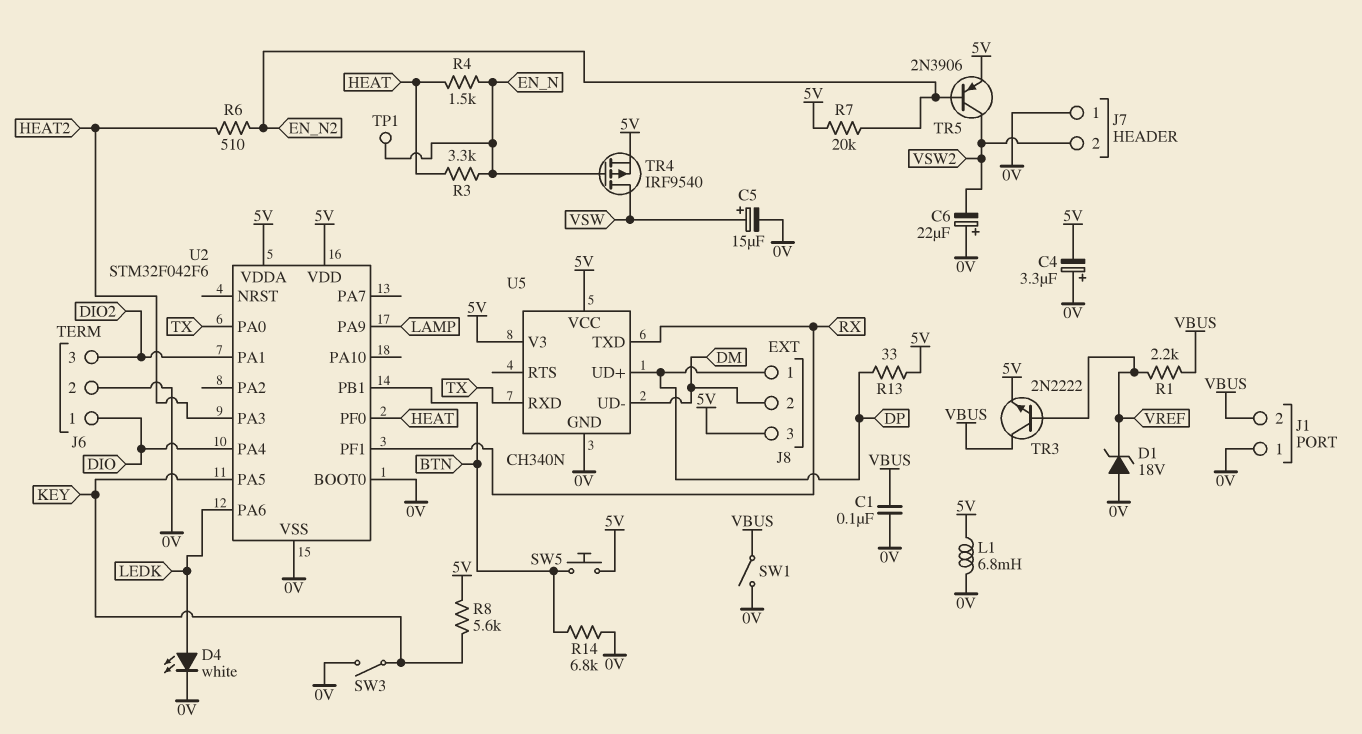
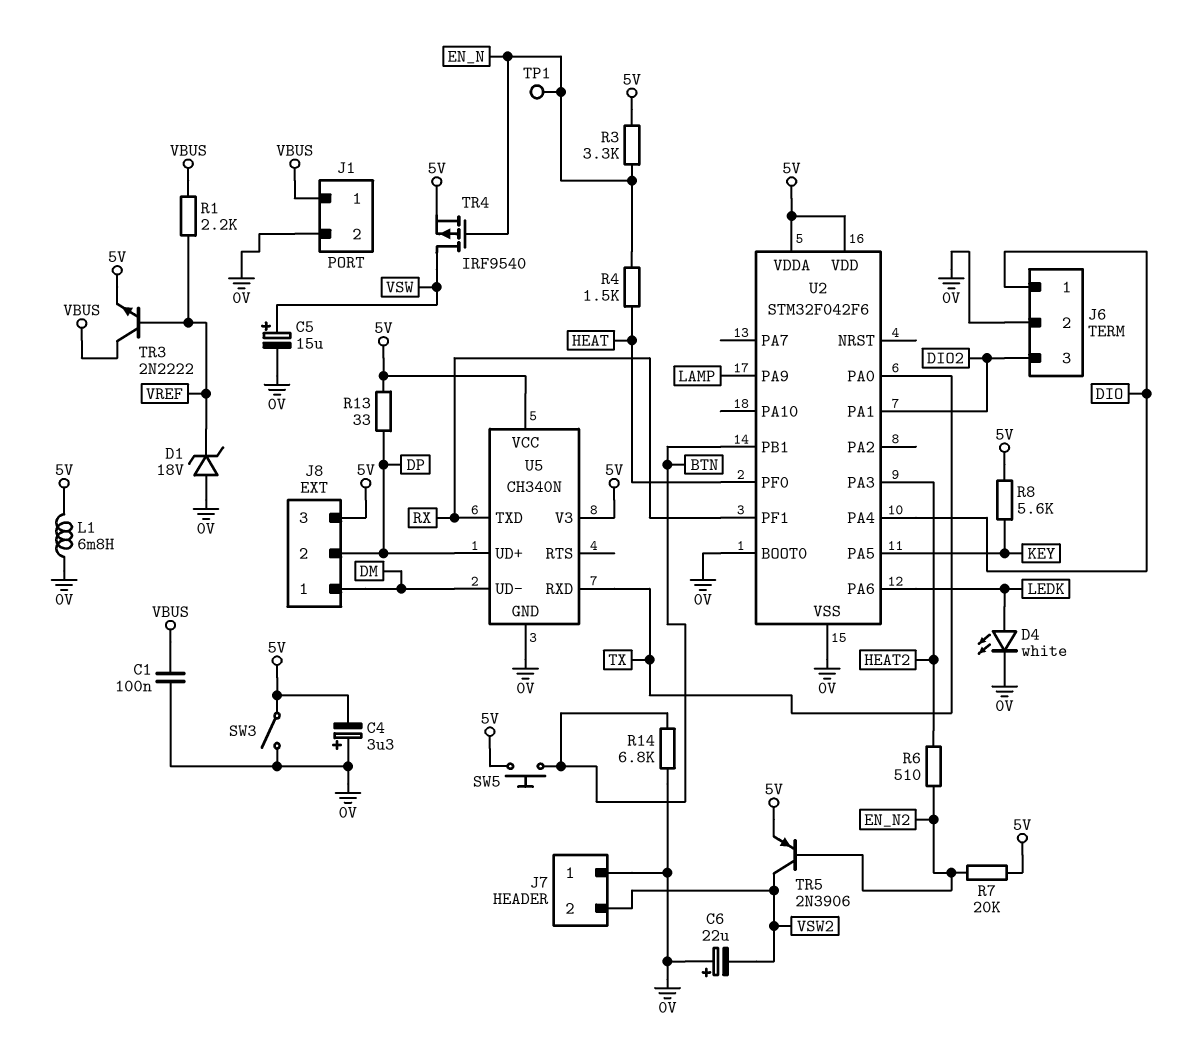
J1 pin 1: 0V -> VBUS
J1 pin 2: VBUS -> 0V
J8 pin 1: DP -> DM
J8 pin 2: DM -> DP
R3: 3.3k (EN_N, HEAT) -> 3.3k (5V, EN_N)
SW1: switch (0V, VBUS) -> none
SW3: switch (0V, KEY) -> switch (0V, 5V)

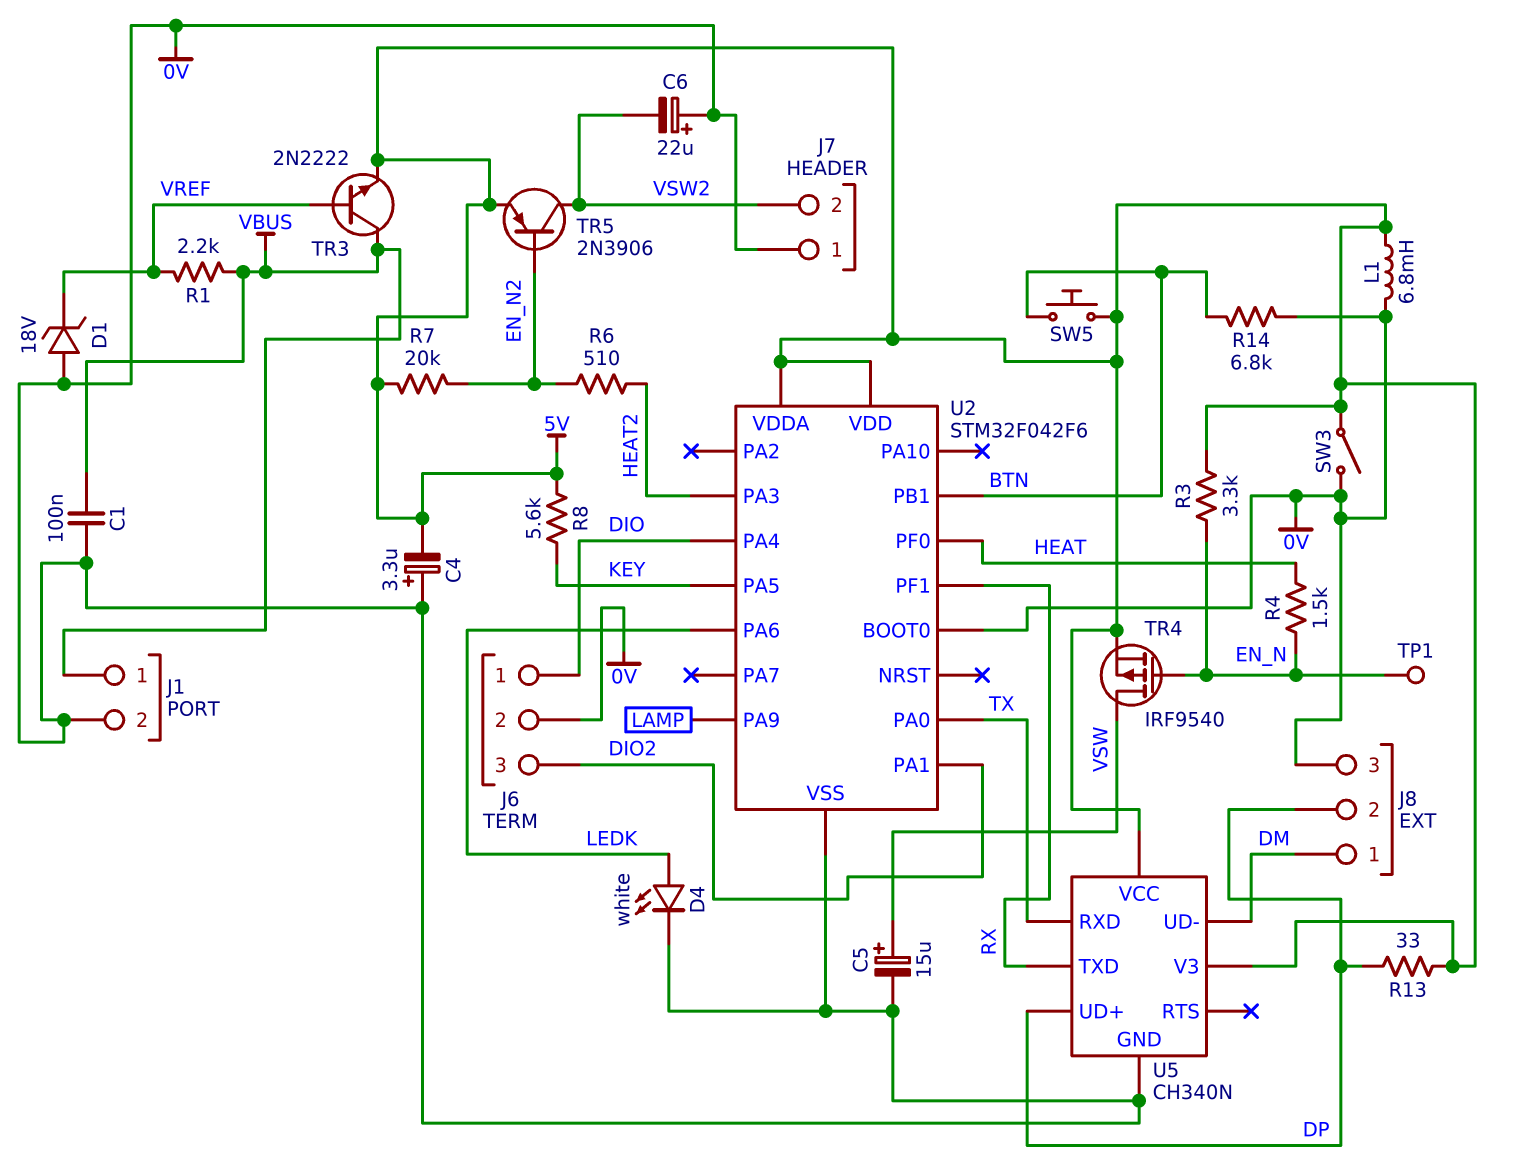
J8 pin 3: 5V -> 0V

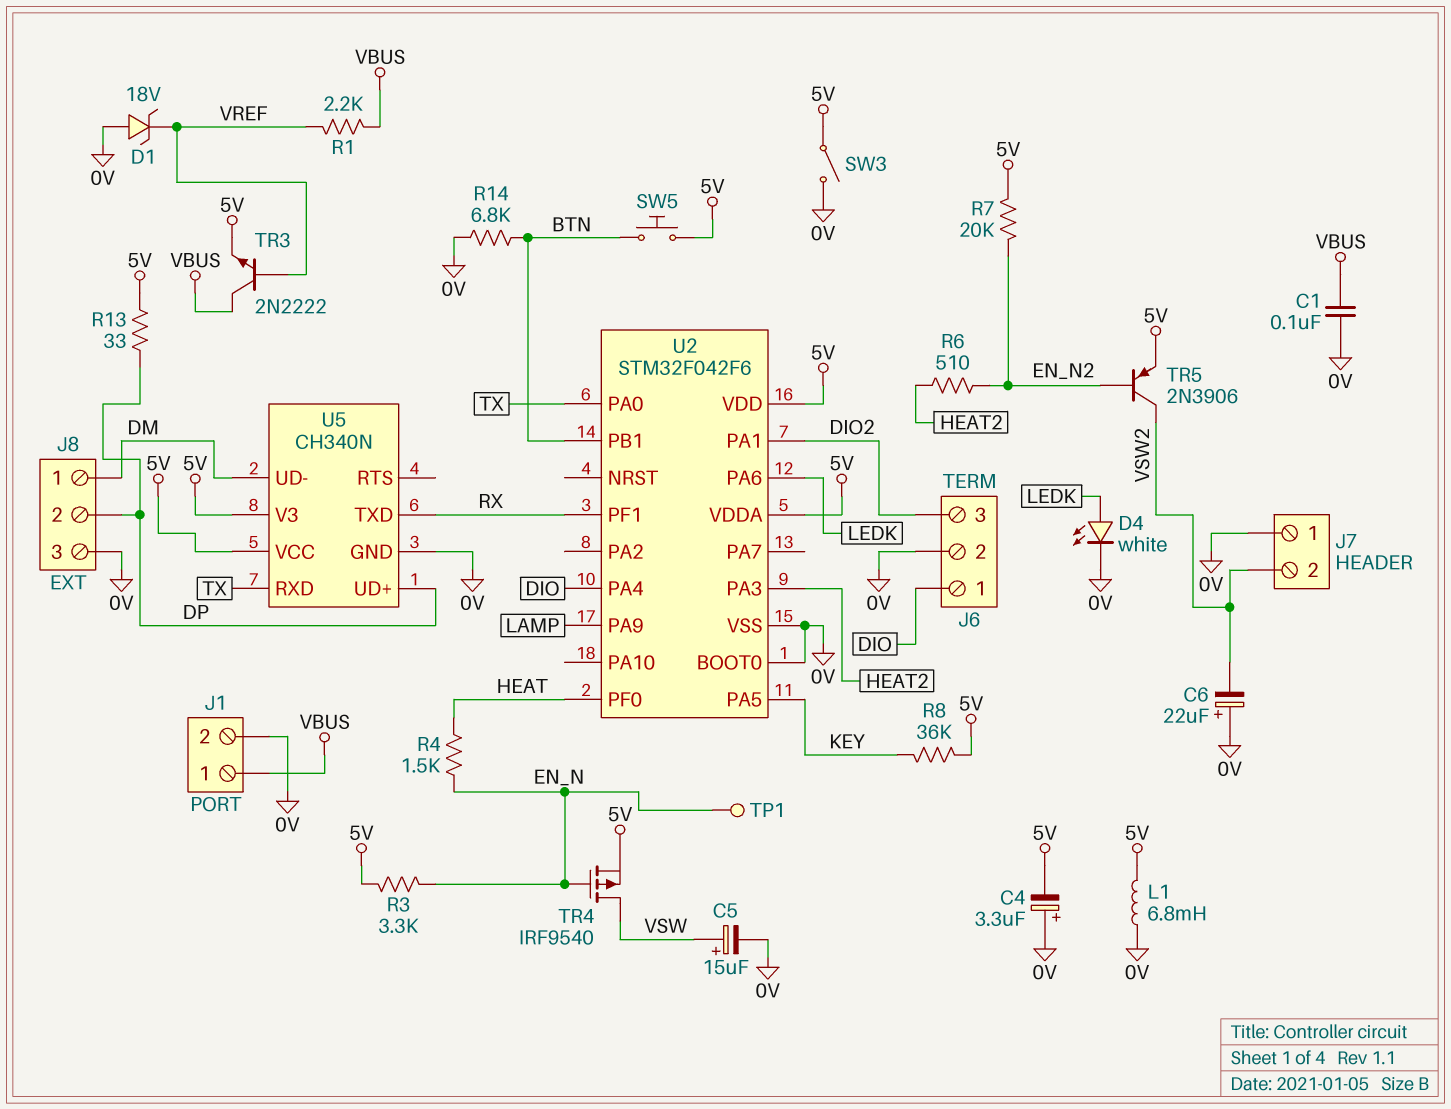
R8: 5.6k (5V, KEY) -> 36k (5V, KEY)

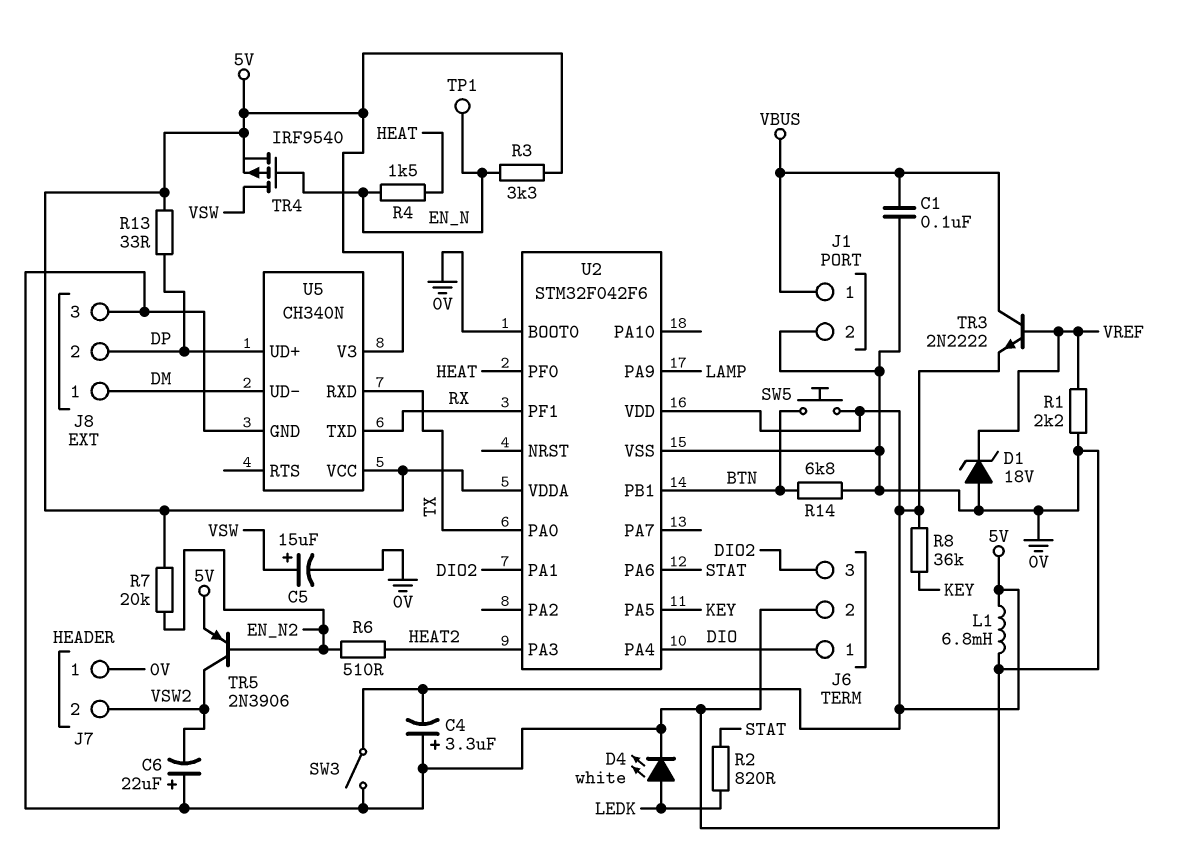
R1: 2.2k (VBUS, VREF) -> 2.2k (0V, VREF)
R2: none -> 820 (LEDK, STAT)
U2 pin PA6: LEDK -> STAT

